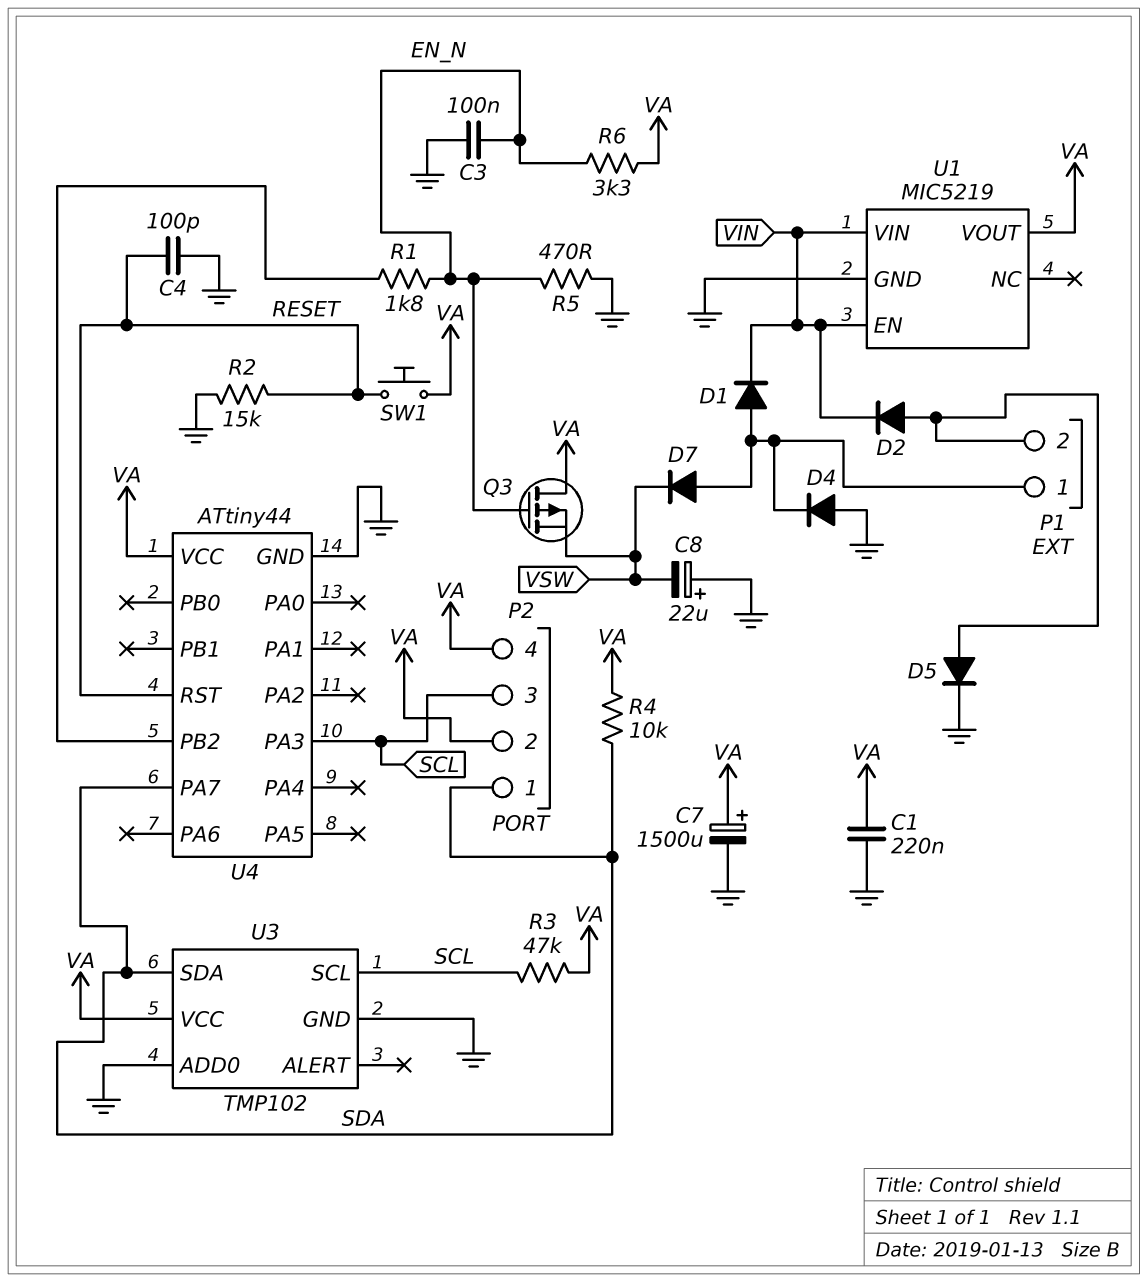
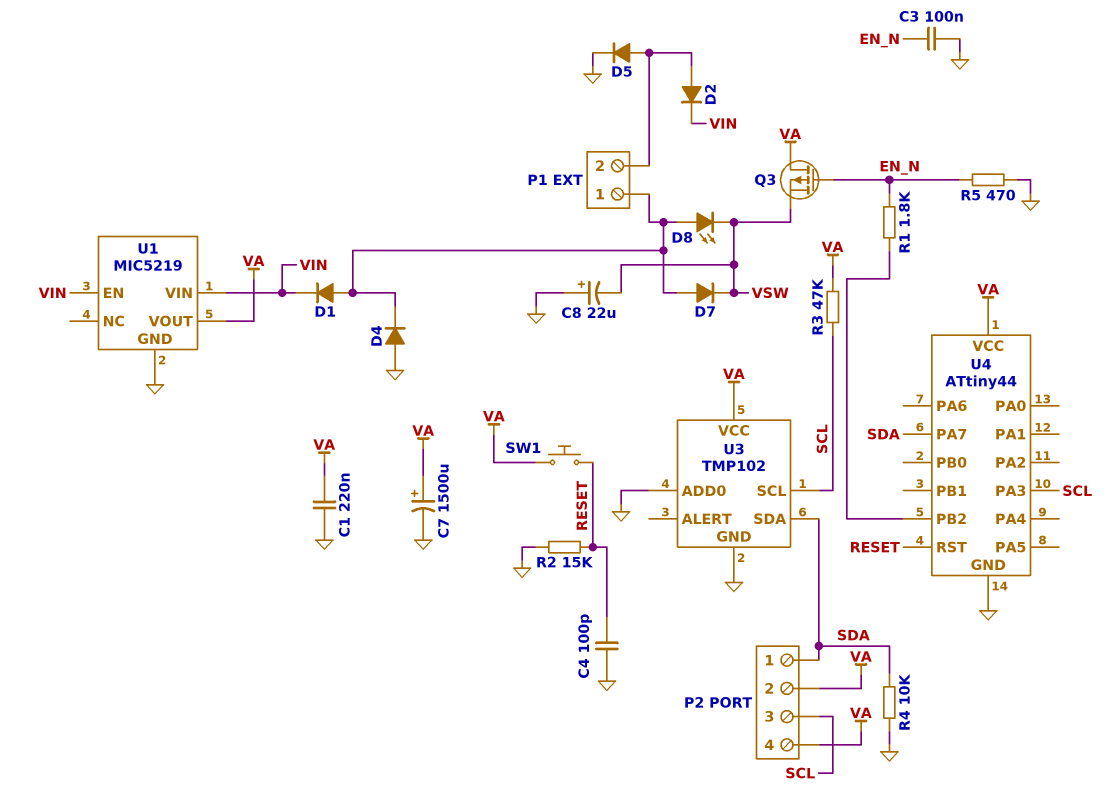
D8: none -> LED (A P1/1, K VSW)
R4: 10k (SDA, VA) -> 10k (GND, SDA)
R6: 3.3k (EN_N, VA) -> none

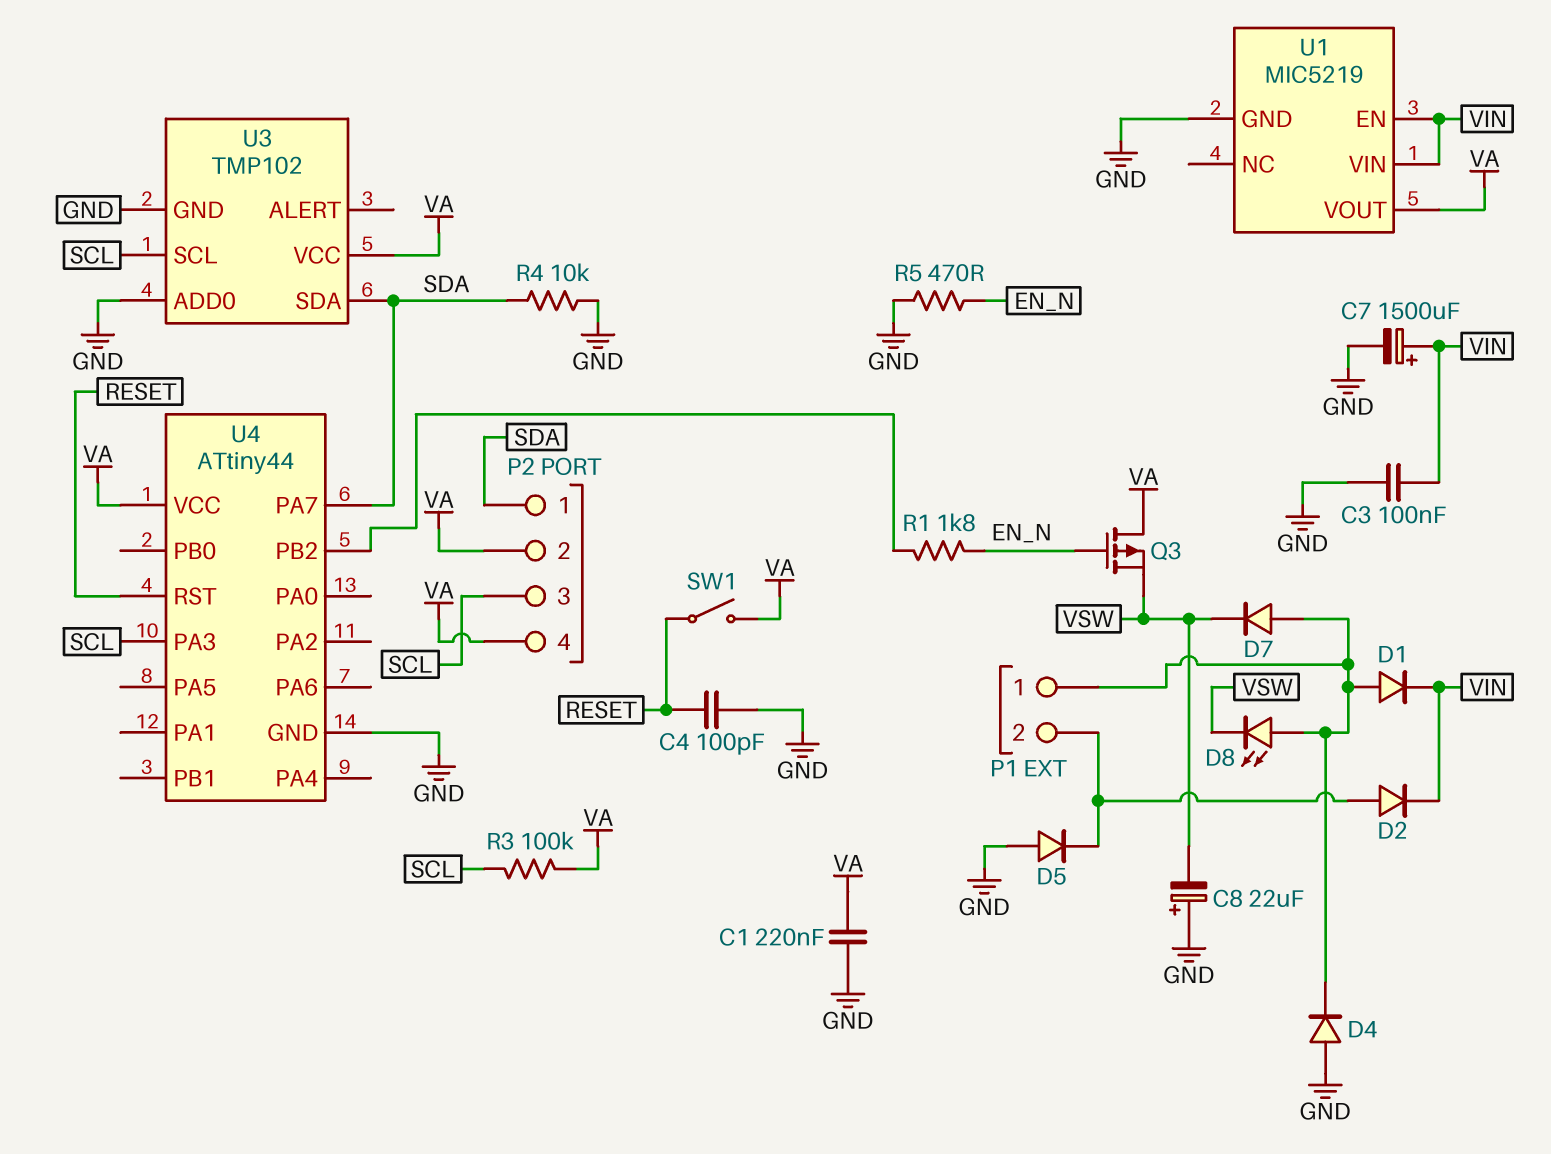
C3: 100nF (EN_N, GND) -> 100nF (GND, VIN)
C7: 1500uF (plus VA, minus GND) -> 1500uF (plus VIN, minus GND)
D5: diode (A P1/2, K GND) -> diode (A GND, K P1/2)
R2: 15k (GND, RESET) -> none
R3: 47k (SCL, VA) -> 100k (SCL, VA)
SW1: button (RESET, VA) -> switch (RESET, VA)

